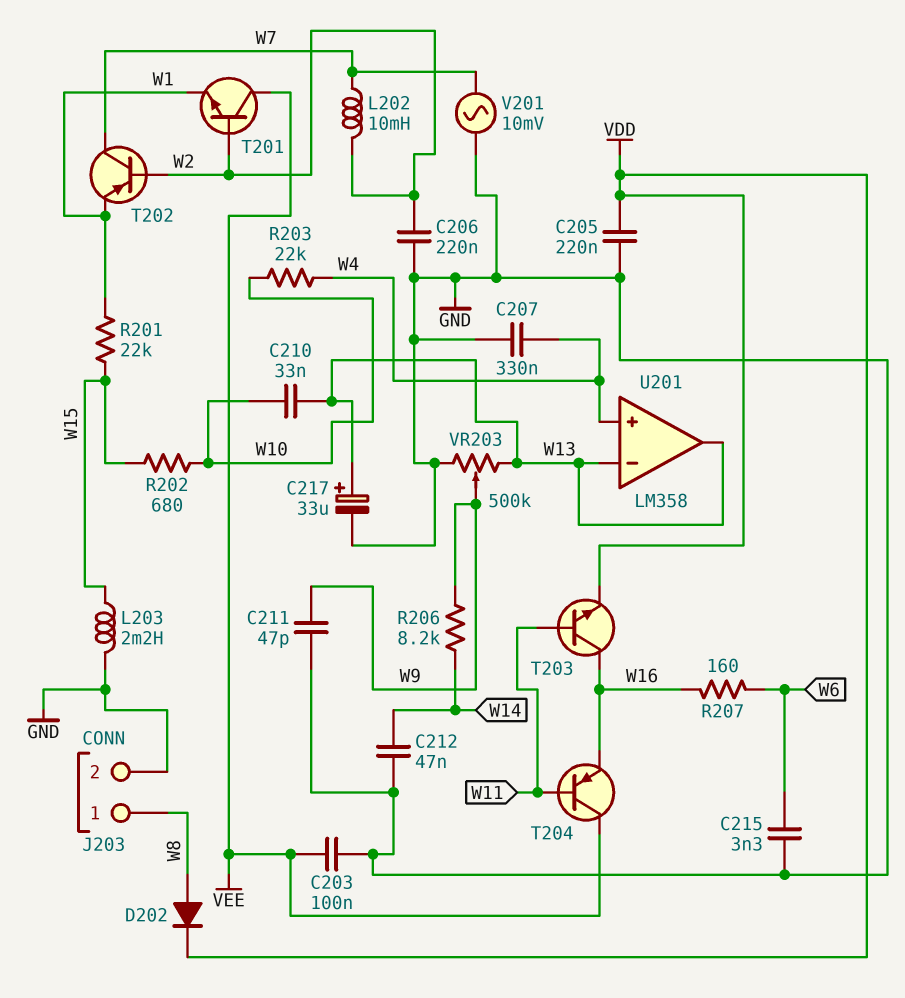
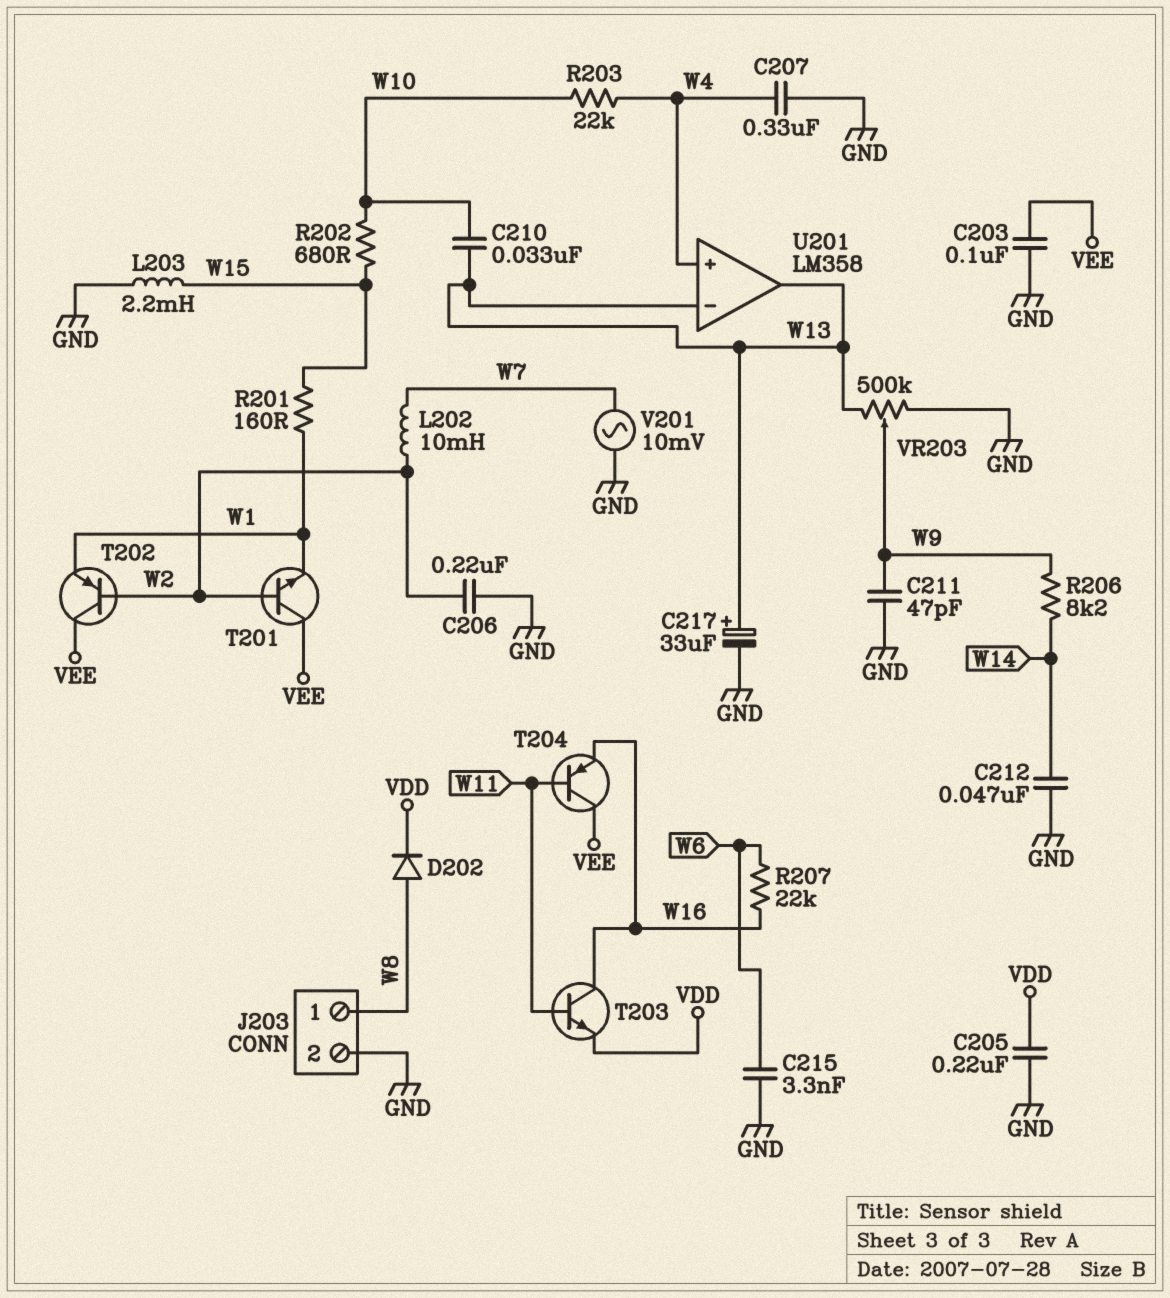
R201: 22k (W1, W15) -> 160 (W1, W15)
R207: 160 (W6, W16) -> 22k (W6, W16)
T202: PNP (B W2, C W7, E W1) -> PNP (B W2, C VEE, E W1)

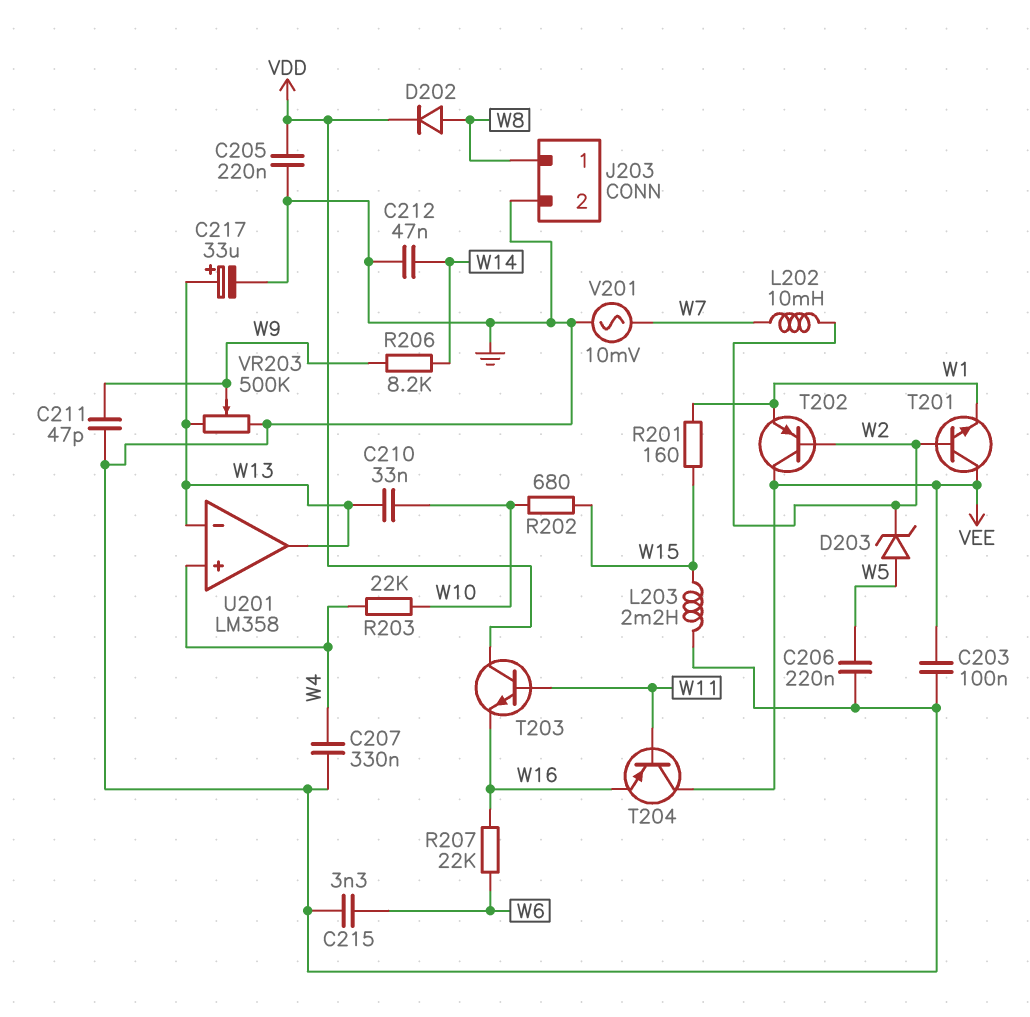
C206: 220nF (GND, W2) -> 220nF (GND, W5)
D203: none -> zener (A W5, K W2)
T203: NPN (B W11, C W16, E VDD) -> NPN (B W11, C VDD, E W16)

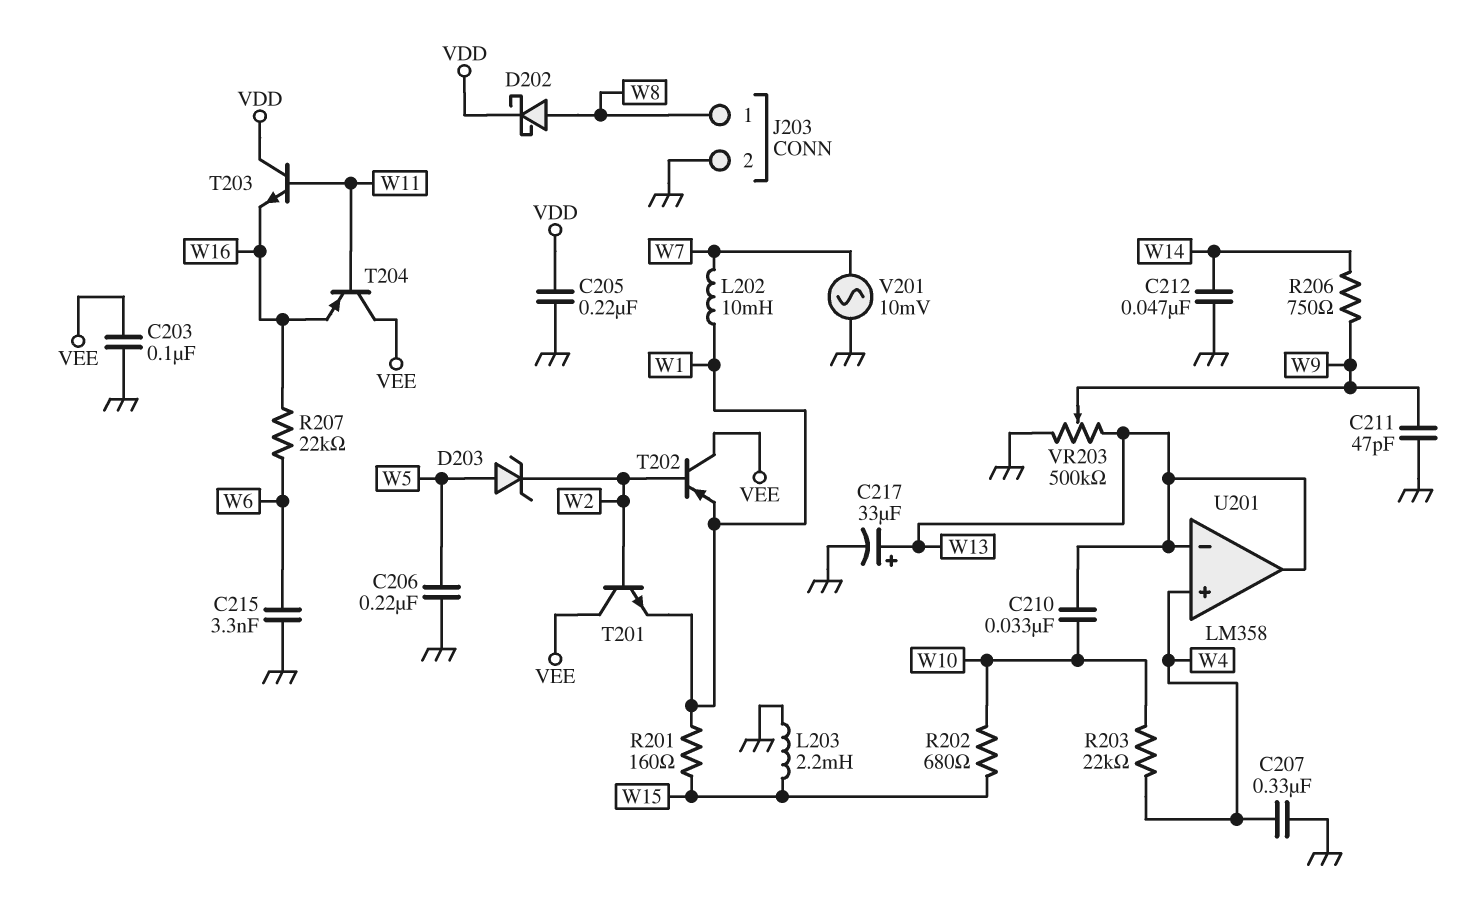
D202: diode (A W8, K VDD) -> schottky (A W8, K VDD)
L202: 10mH (W2, W7) -> 10mH (W1, W7)
R206: 8.2k (W9, W14) -> 750 (W9, W14)

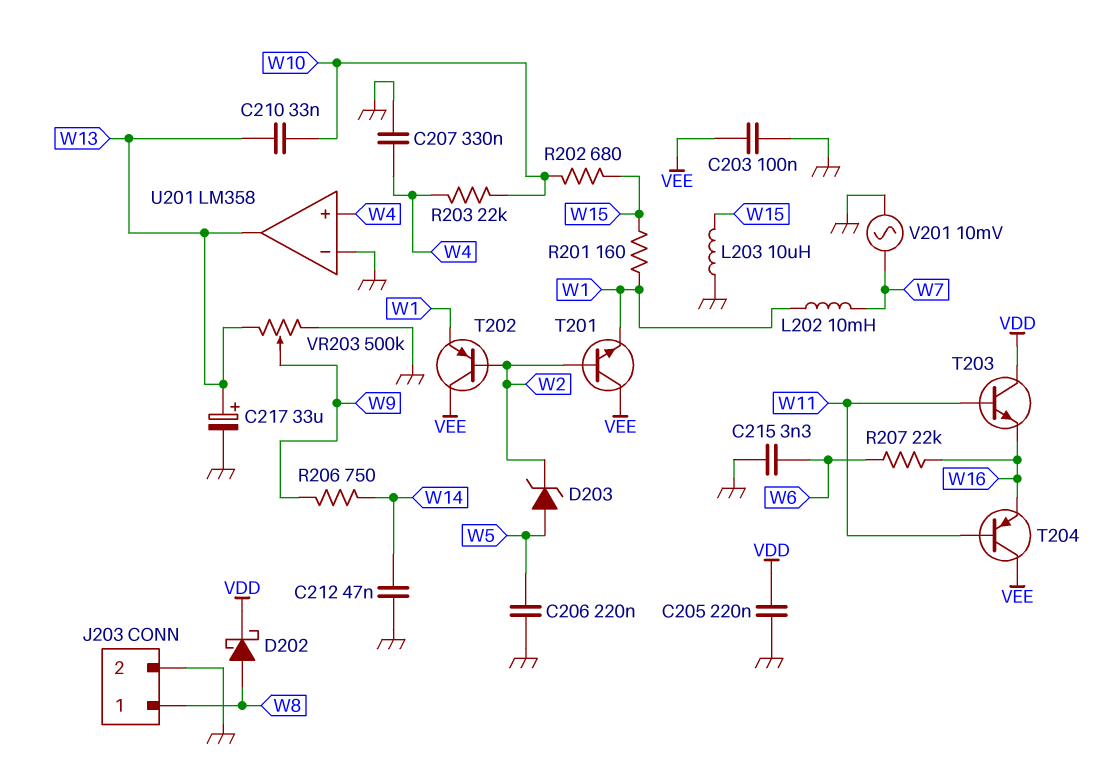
C211: 47pF (GND, W9) -> none
L203: 2.2mH (GND, W15) -> 10uH (GND, W15)
U201 pin in-: W13 -> GND

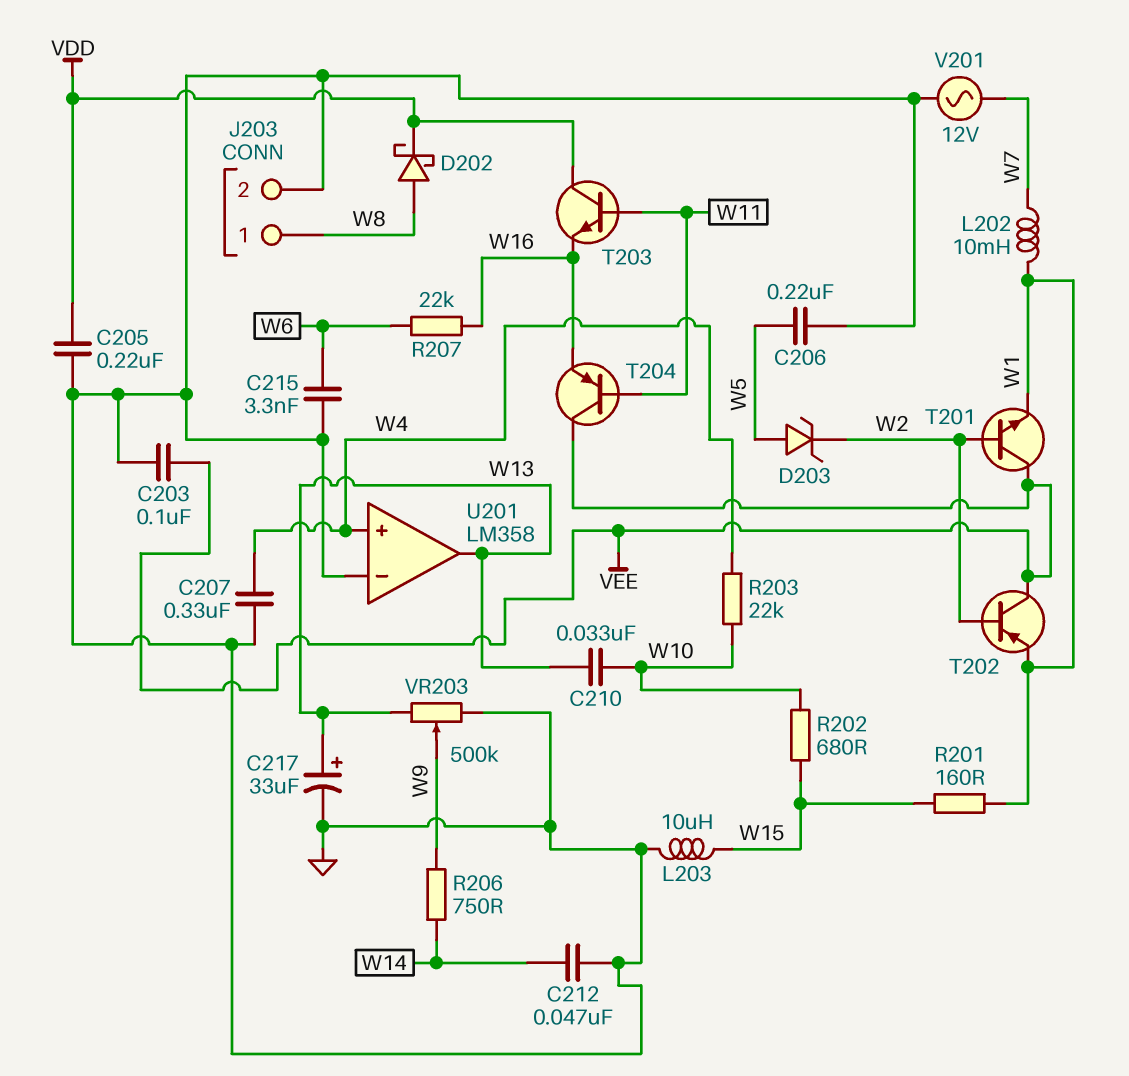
V201: AC 10mV (GND, W7) -> AC 12V (GND, W7)

